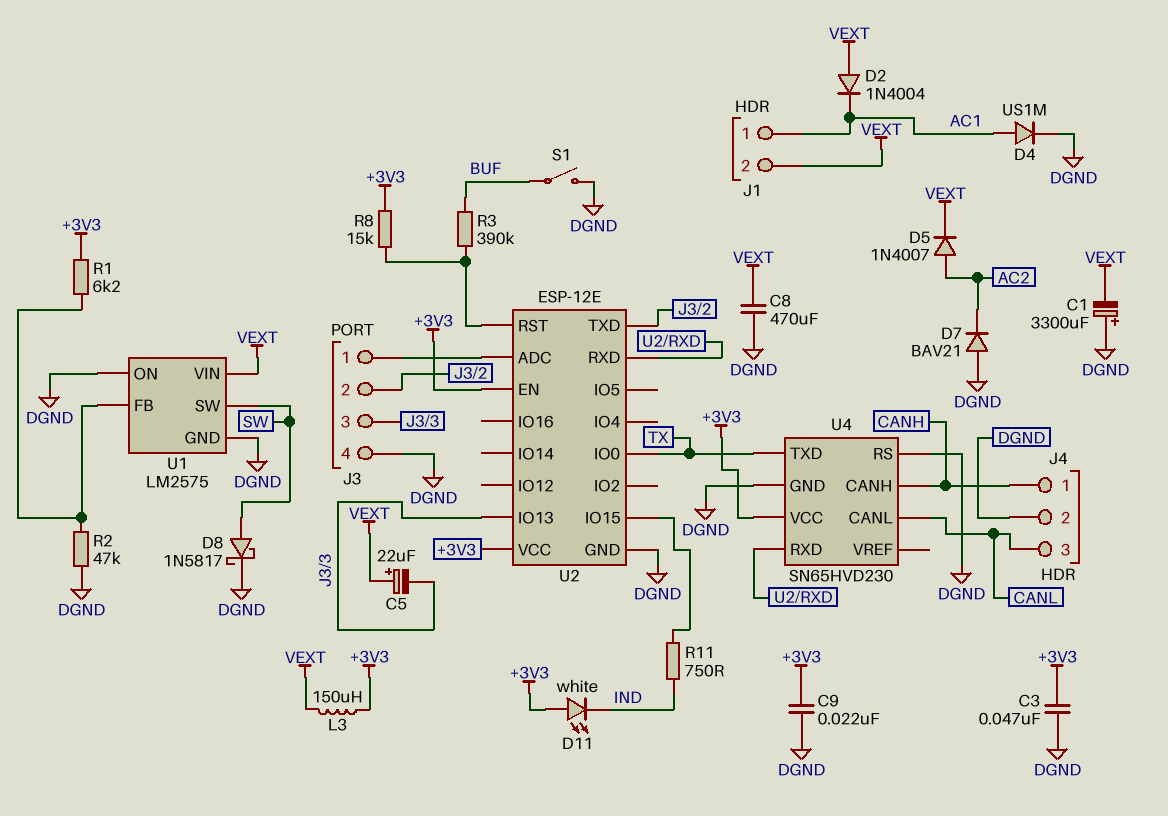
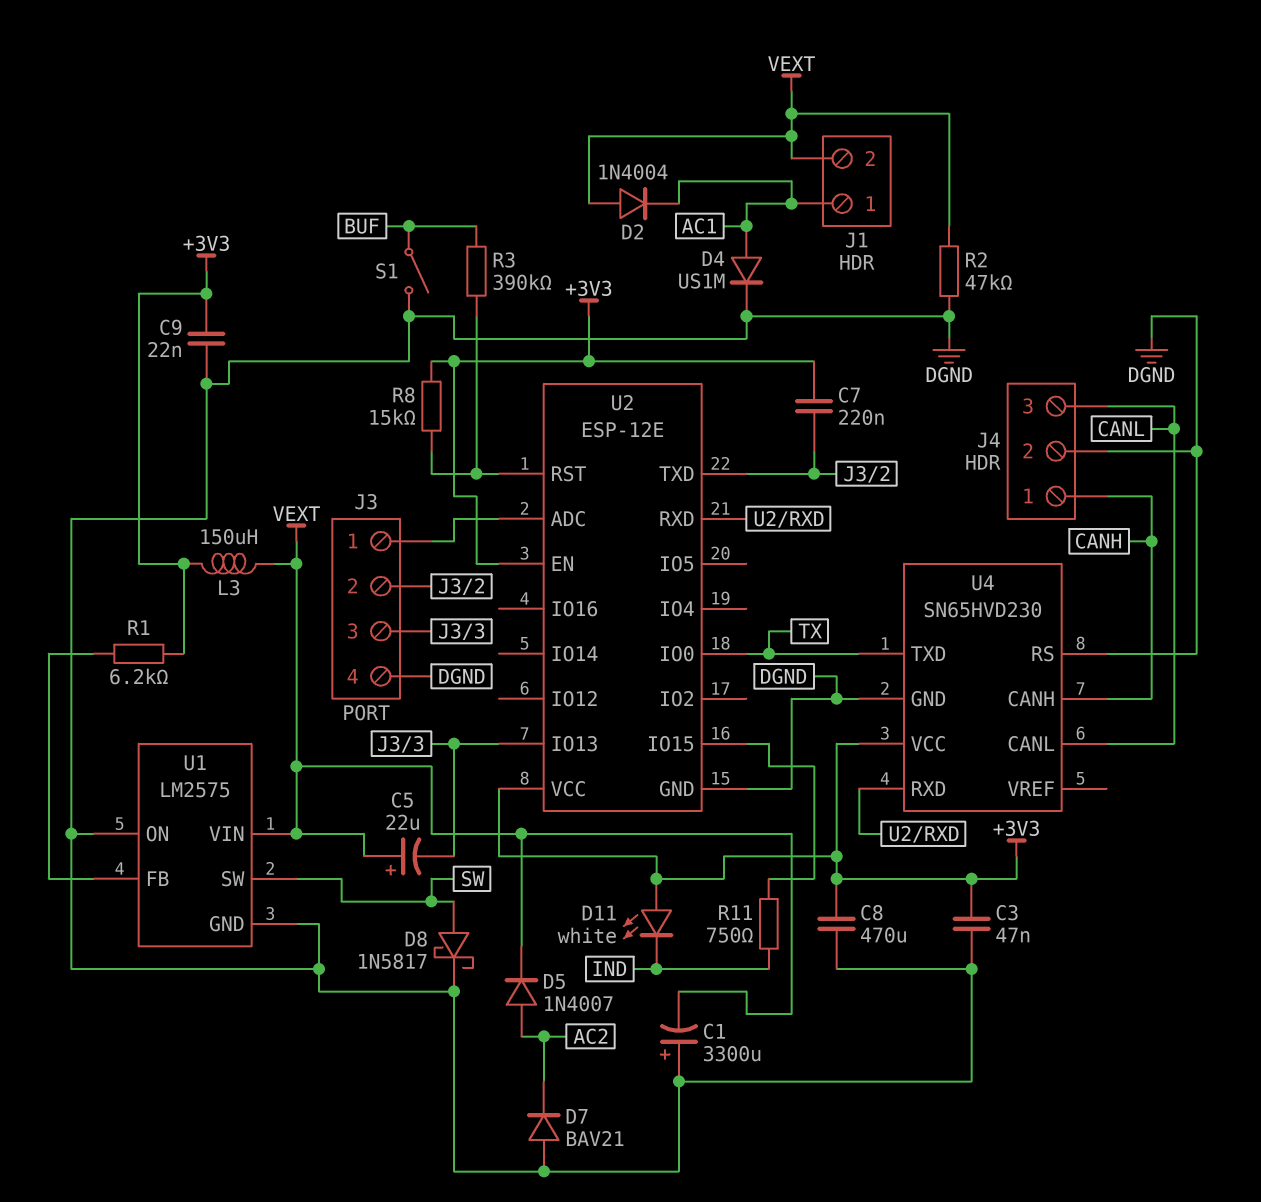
C7: none -> 220nF (+3V3, J3/2)
C8: 470uF (DGND, VEXT) -> 470uF (+3V3, DGND)
R2: 47k (DGND, U1/FB) -> 47k (DGND, VEXT)

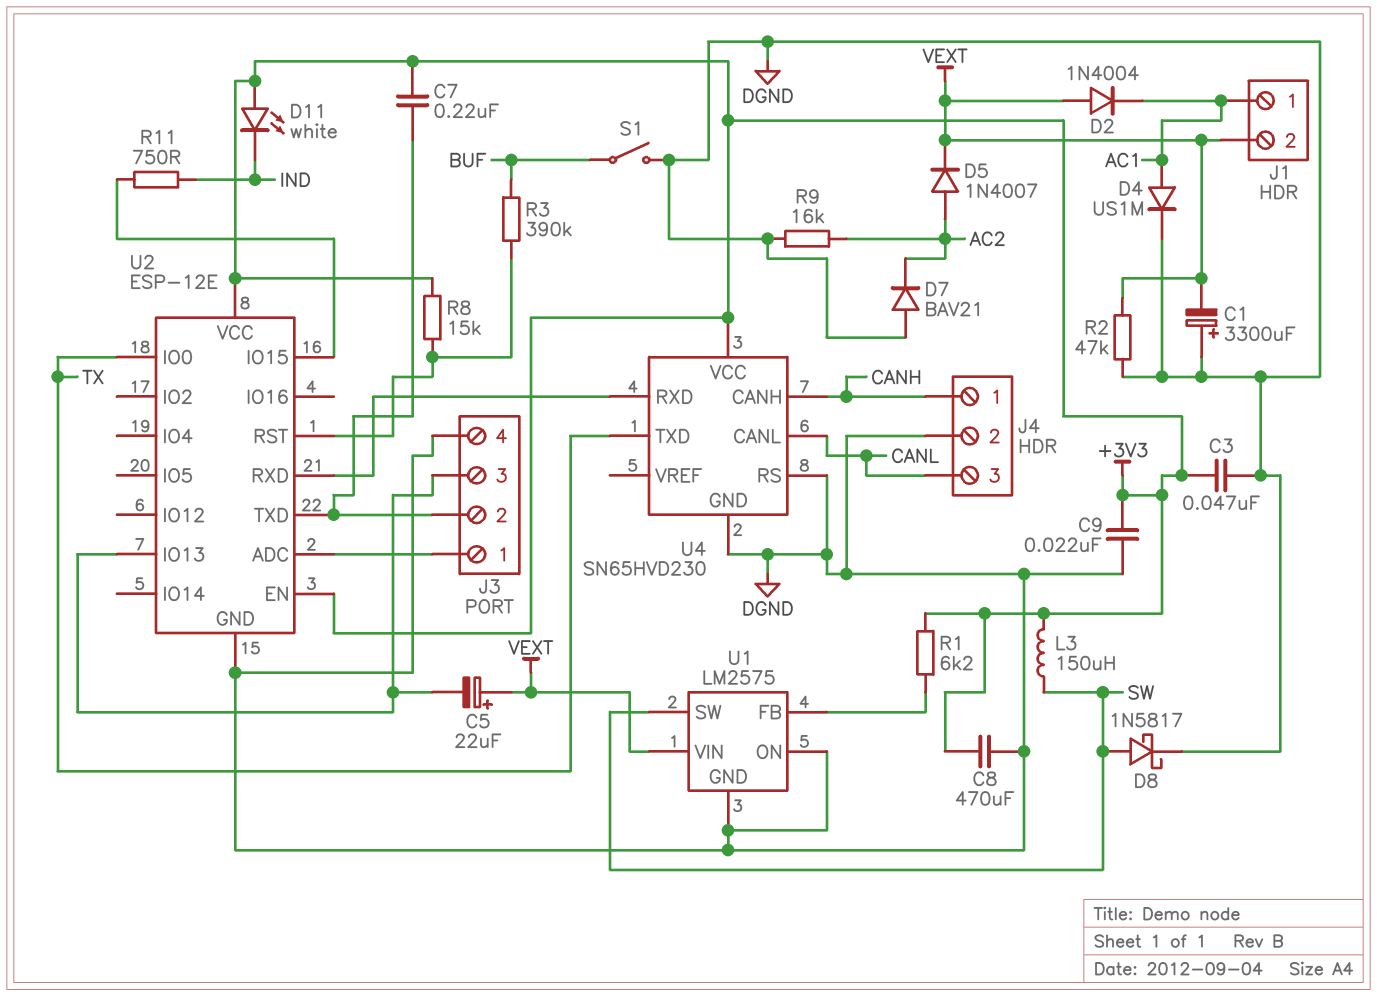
L3: 150uH (+3V3, VEXT) -> 150uH (+3V3, SW)
R9: none -> 16k (AC2, DGND)

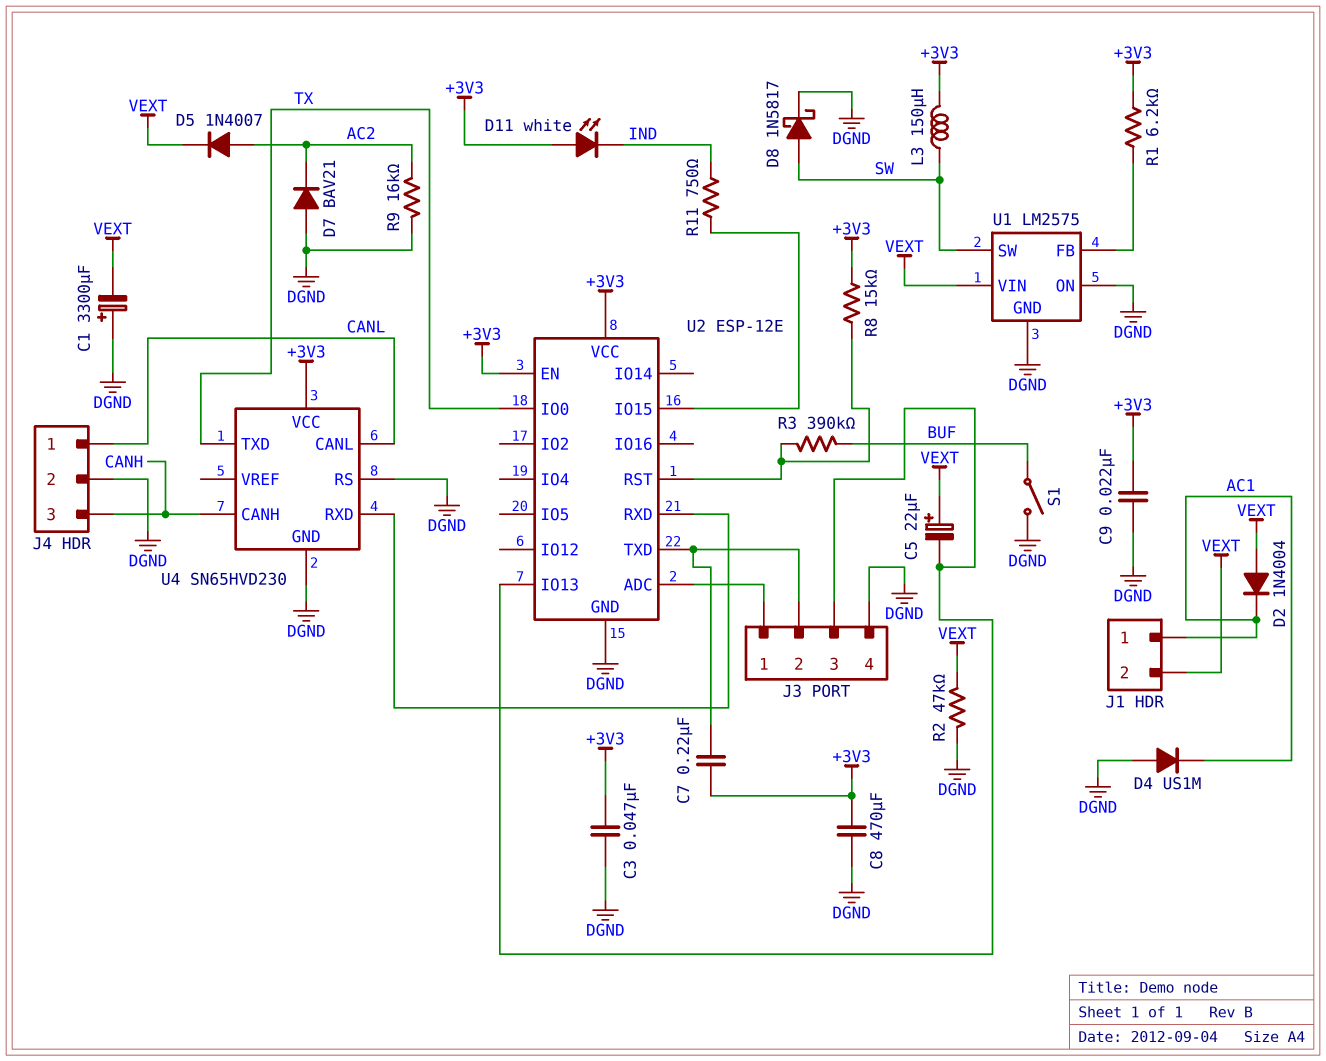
D4: diode US1M (A AC1, K DGND) -> diode US1M (A DGND, K AC1)
J4 pin 1: CANH -> CANL
J4 pin 3: CANL -> CANH

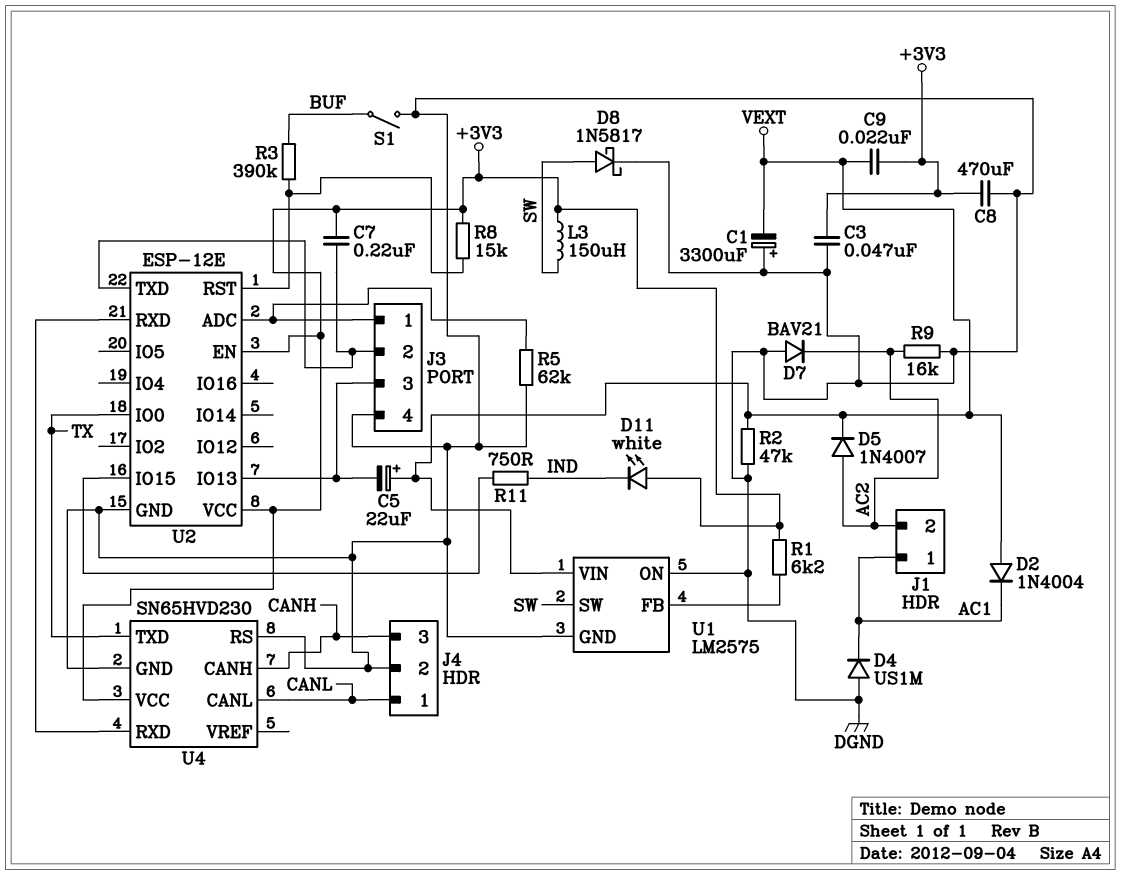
C9: 22nF (+3V3, DGND) -> 22nF (+3V3, VEXT)
J1 pin 2: VEXT -> AC2
R5: none -> 62k (DGND, J3/1)

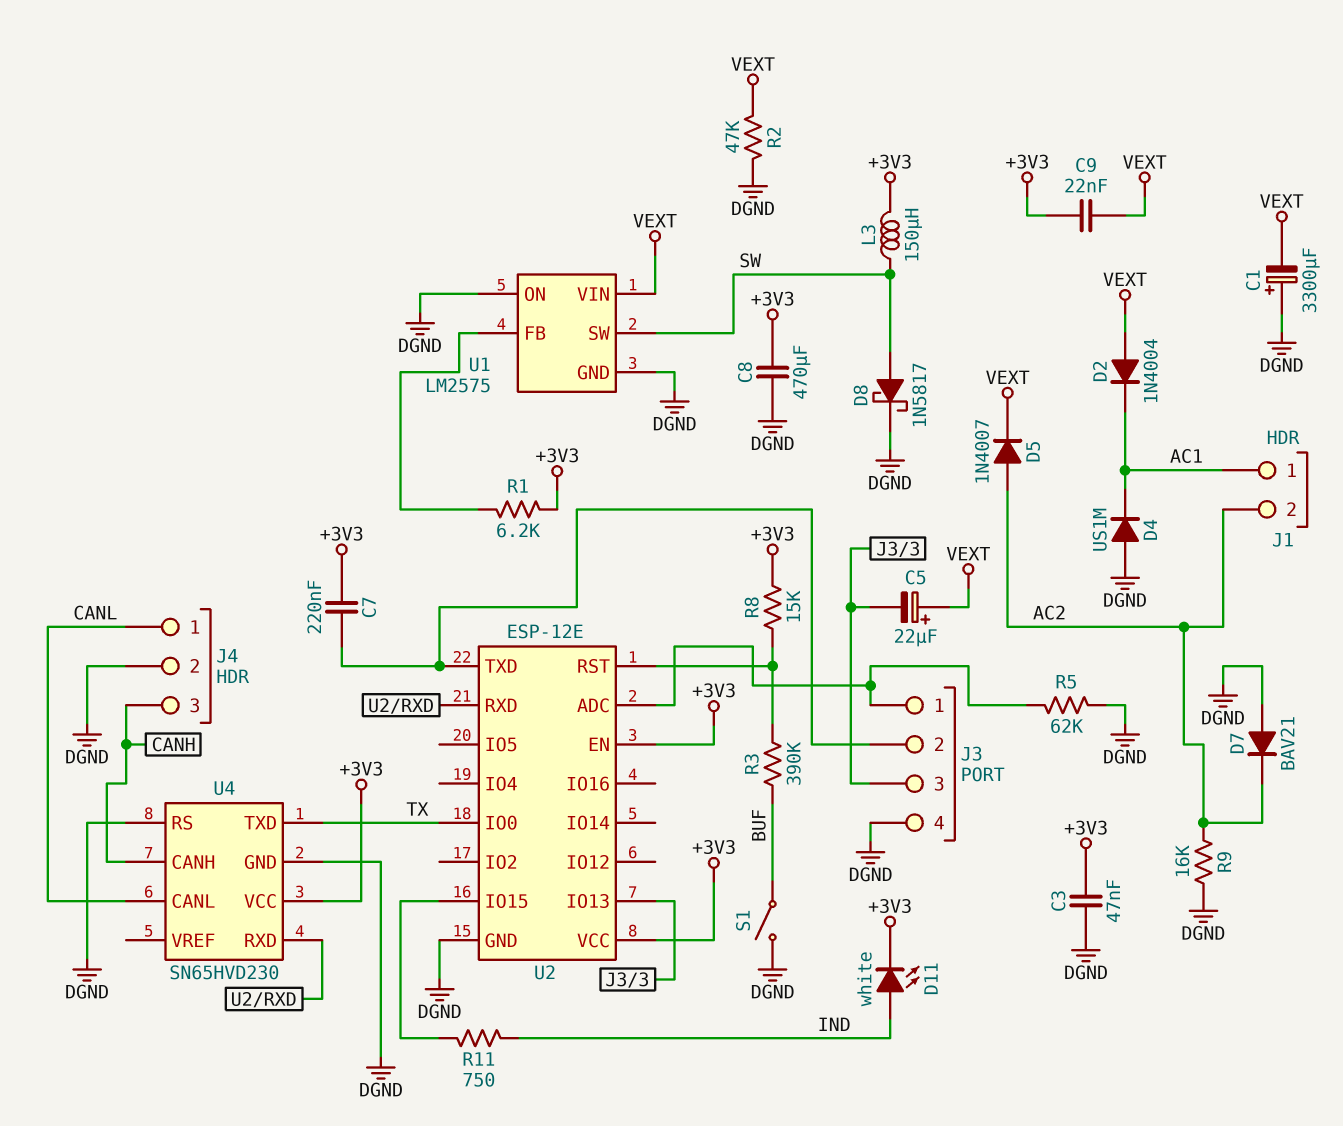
D11: LED white (A +3V3, K IND) -> LED white (A IND, K +3V3)

